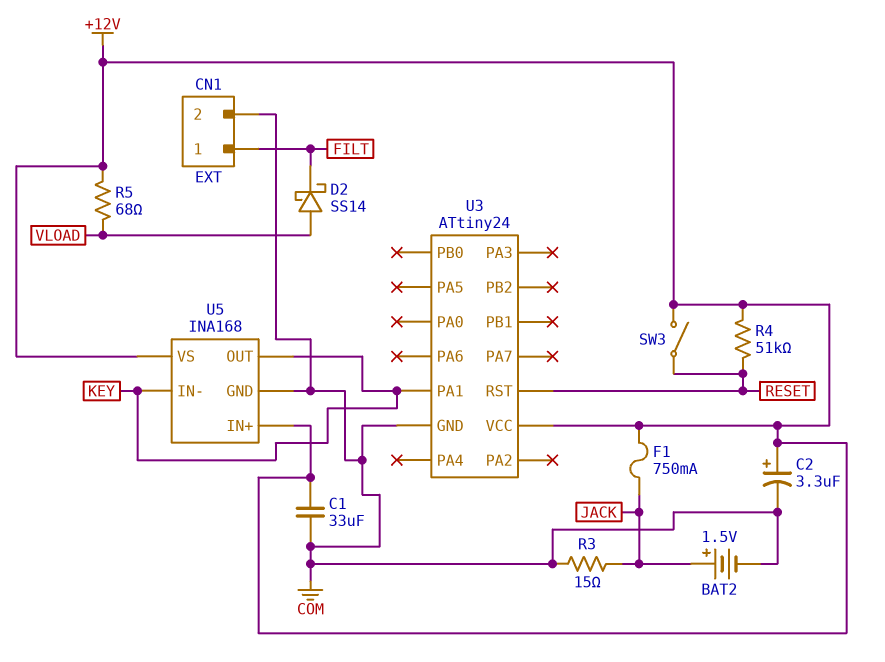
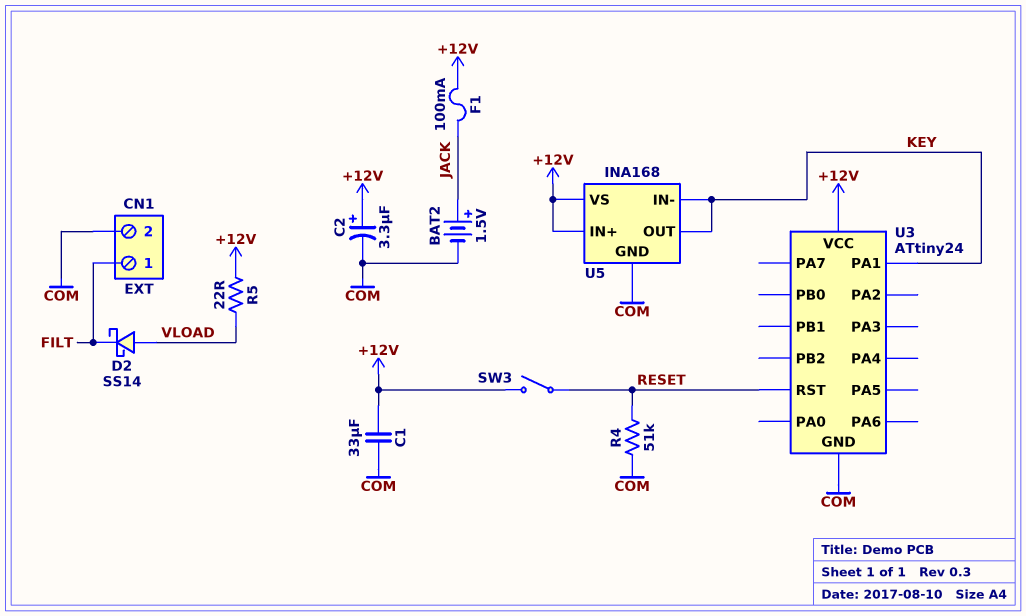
F1: 750mA (+12V, JACK) -> 100mA (+12V, JACK)
R3: 15 (COM, JACK) -> none
R4: 51k (+12V, RESET) -> 51k (COM, RESET)
R5: 68 (+12V, VLOAD) -> 22 (+12V, VLOAD)

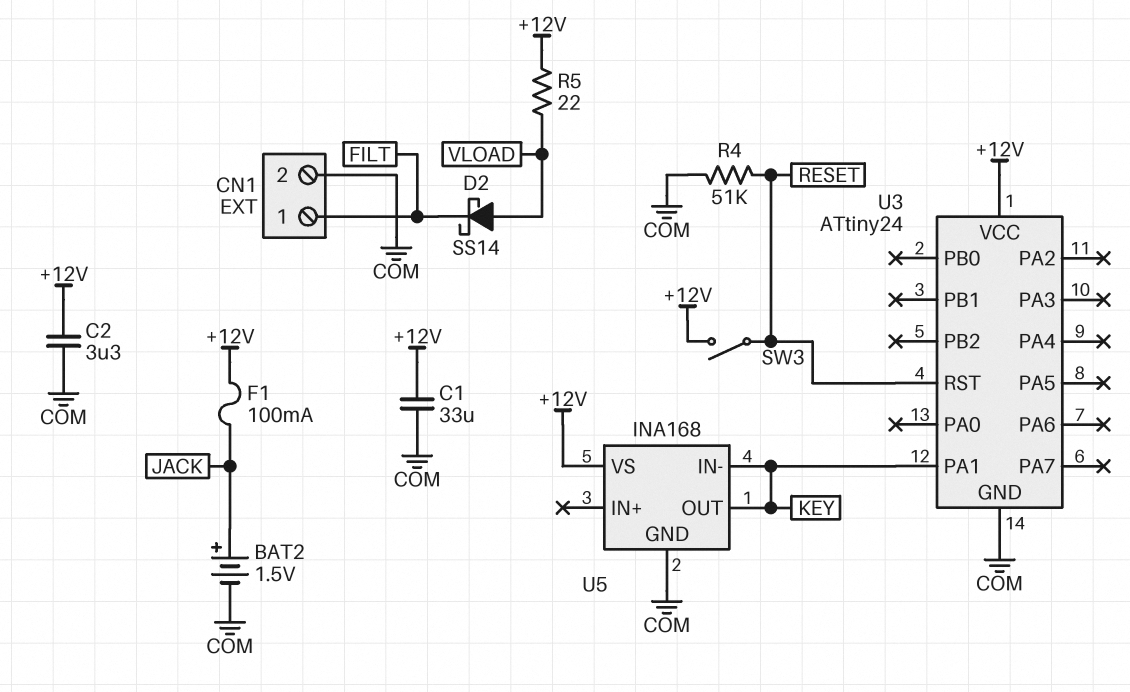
C2: 3.3uF (plus +12V, minus COM) -> 3.3uF (+12V, COM)
U5 pin IN+: +12V -> none

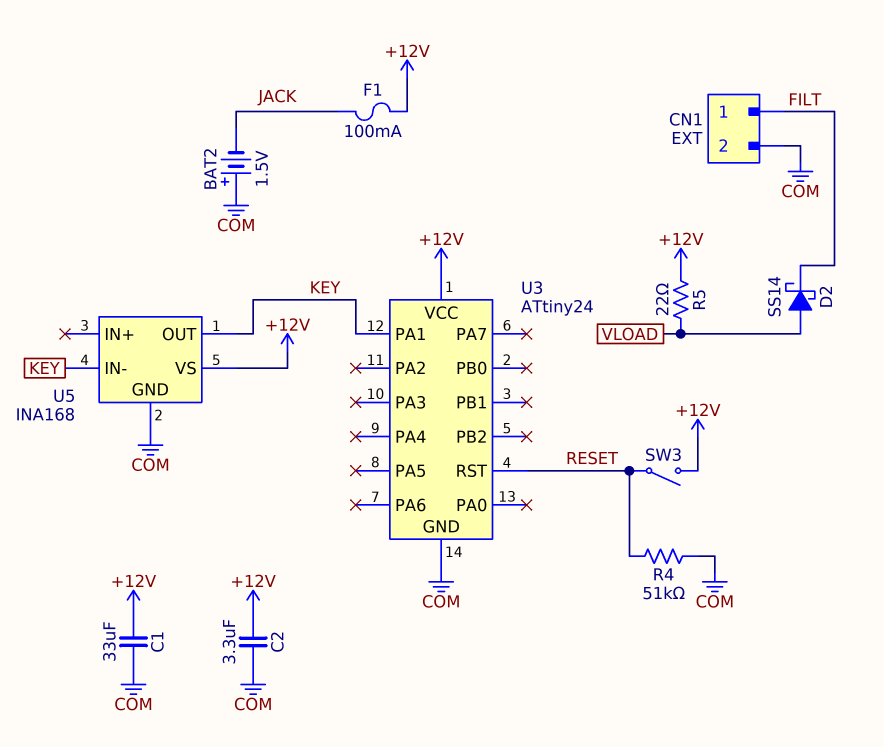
BAT2: 1.5V (plus JACK, minus COM) -> 1.5V (plus COM, minus JACK)

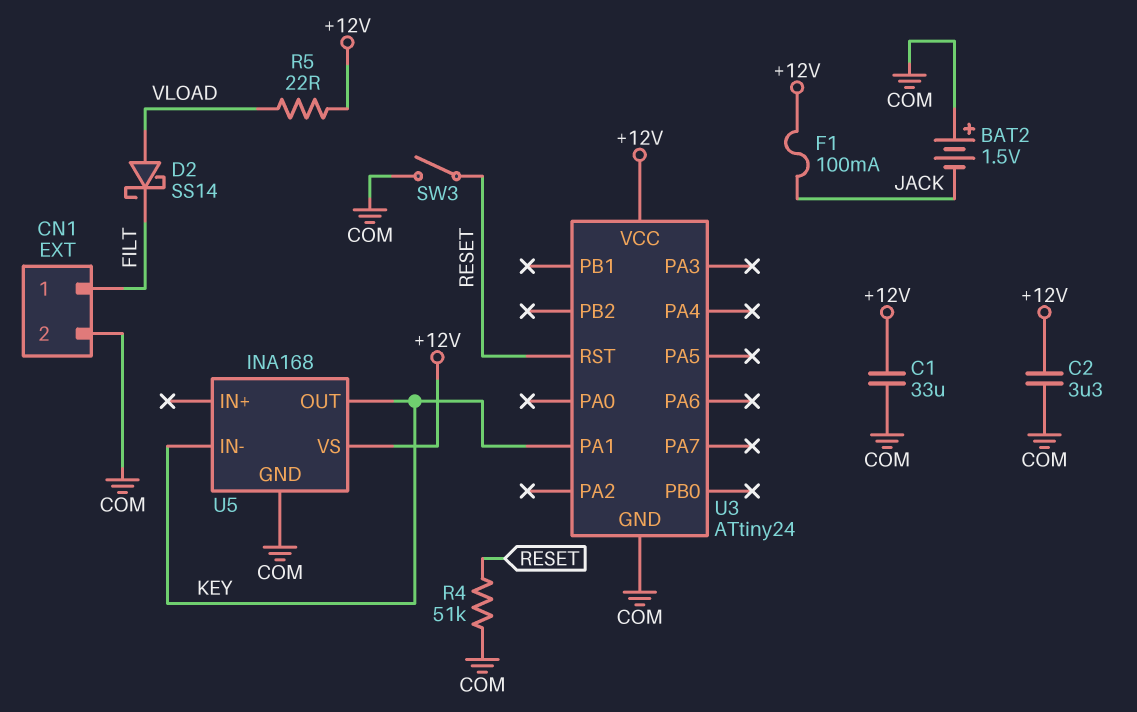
SW3: switch (+12V, RESET) -> switch (COM, RESET)

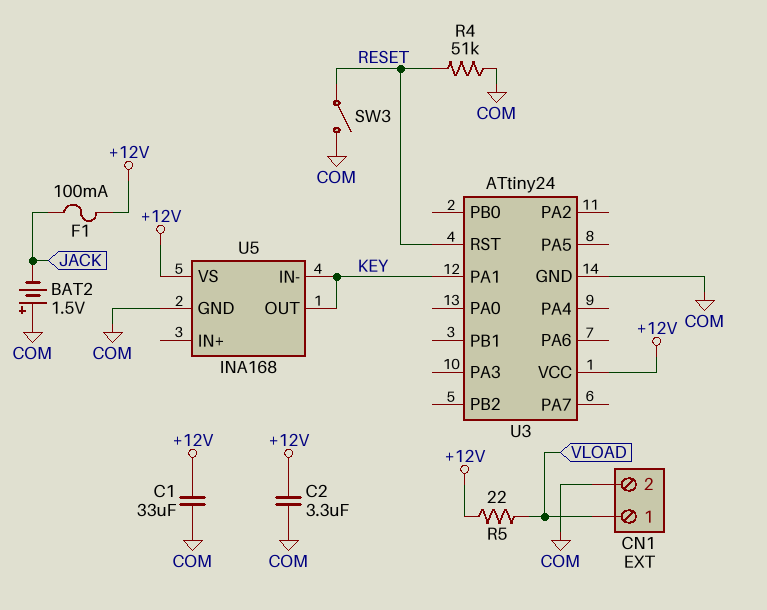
CN1 pin 1: FILT -> VLOAD
D2: schottky SS14 (A VLOAD, K FILT) -> none

